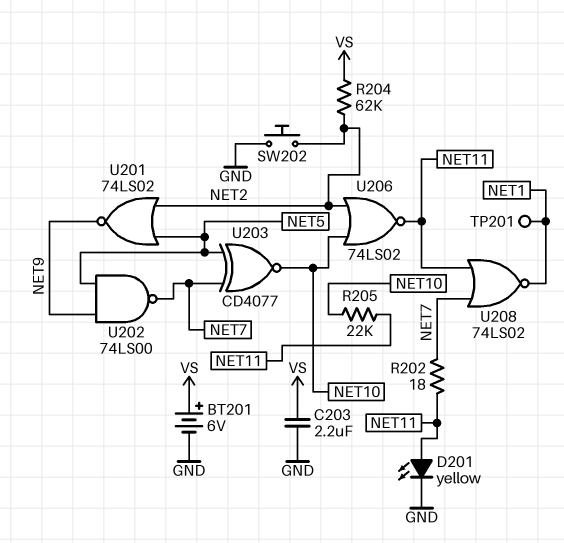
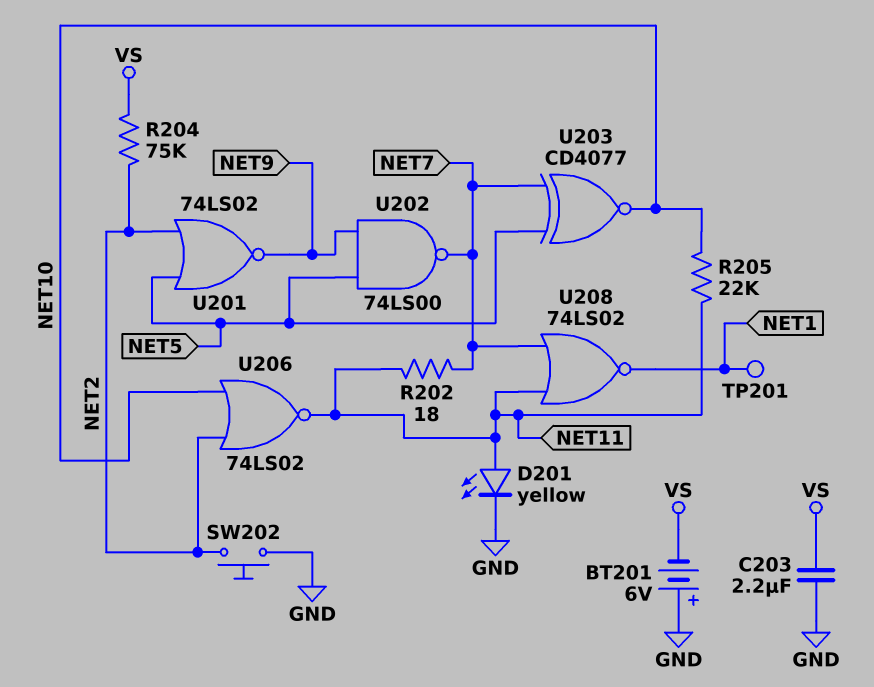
BT201: 6V (plus VS, minus GND) -> 6V (plus GND, minus VS)
R204: 62k (NET2, VS) -> 75k (NET2, VS)

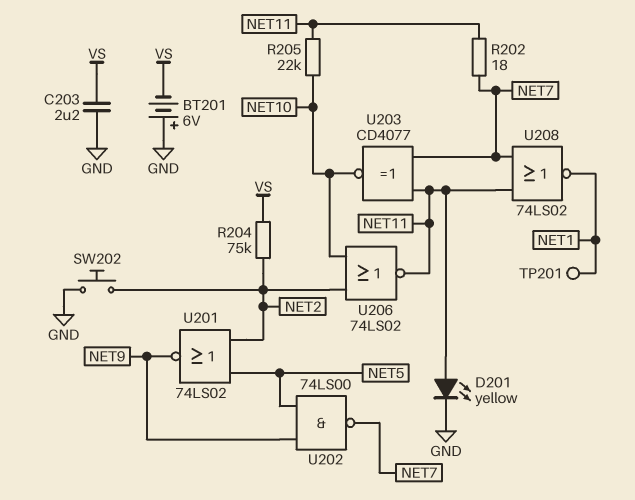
U203: XNOR CD4077 (in NET5, in NET7, out NET10) -> XNOR CD4077 (in NET7, in NET11, out NET10)

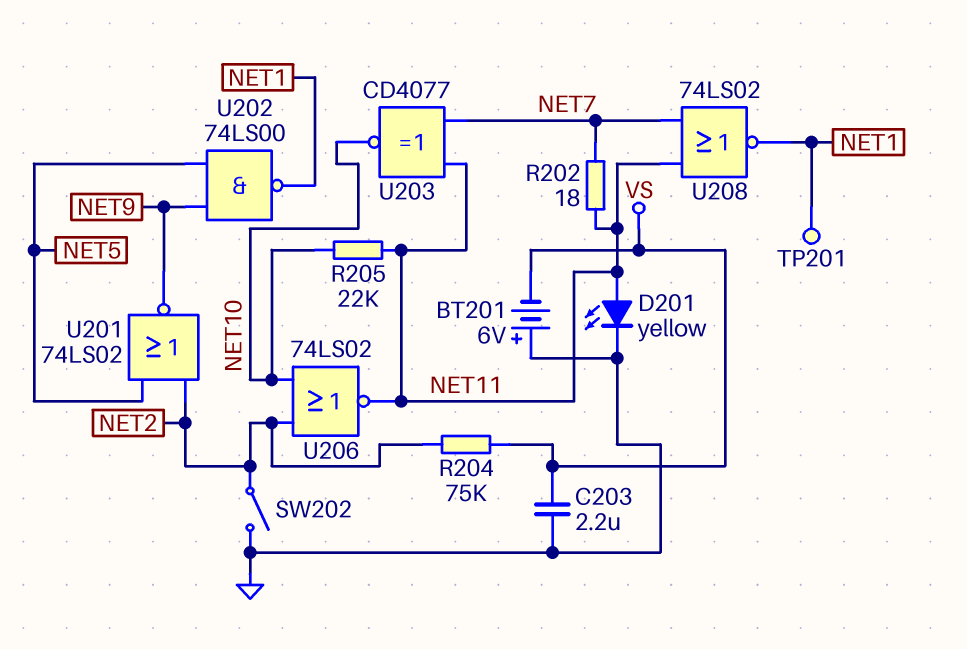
SW202: button (GND, NET2) -> switch (GND, NET2)
U202: NAND 74LS00 (in NET5, in NET9, out NET7) -> NAND 74LS00 (in NET5, in NET9, out NET1)

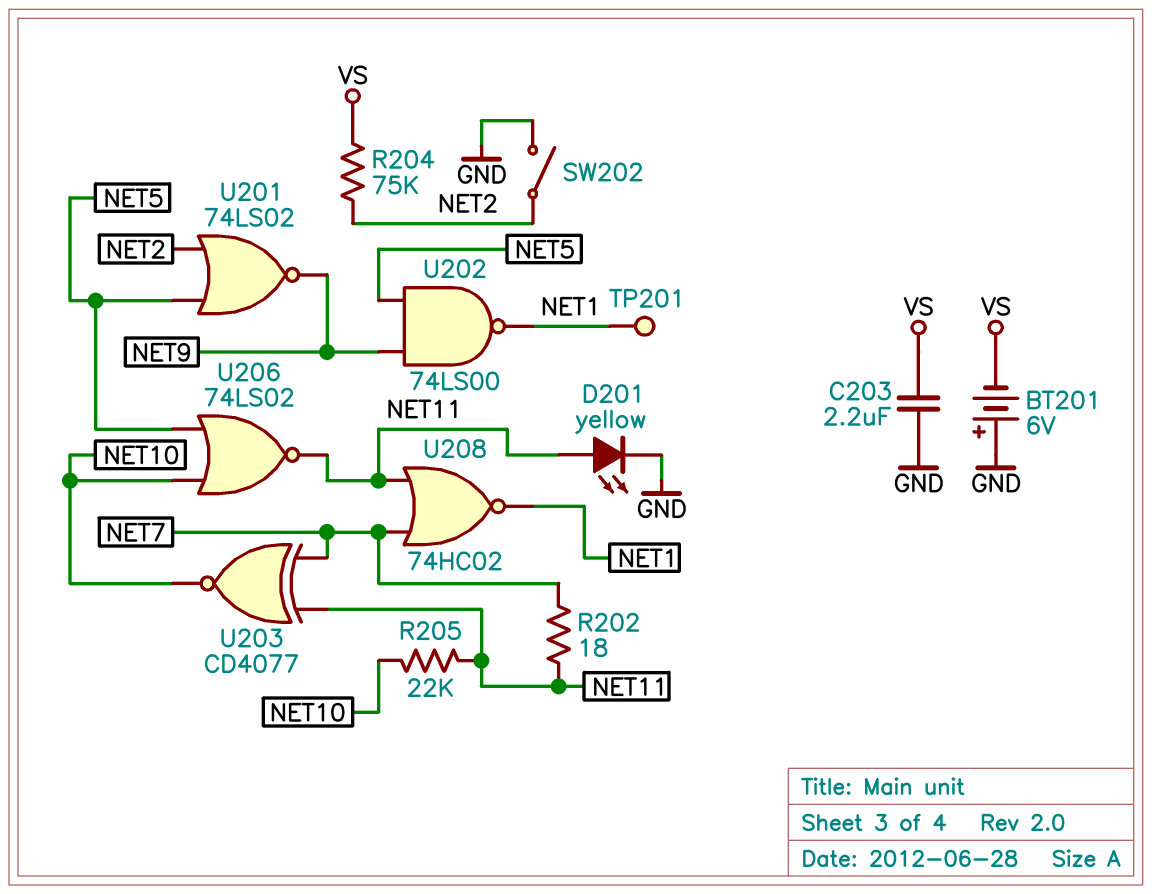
U206: NOR 74LS02 (in NET2, in NET10, out NET11) -> NOR 74LS02 (in NET5, in NET10, out NET11)
U208: NOR 74LS02 (in NET7, in NET11, out NET1) -> NOR 74HC02 (in NET7, in NET11, out NET1)

